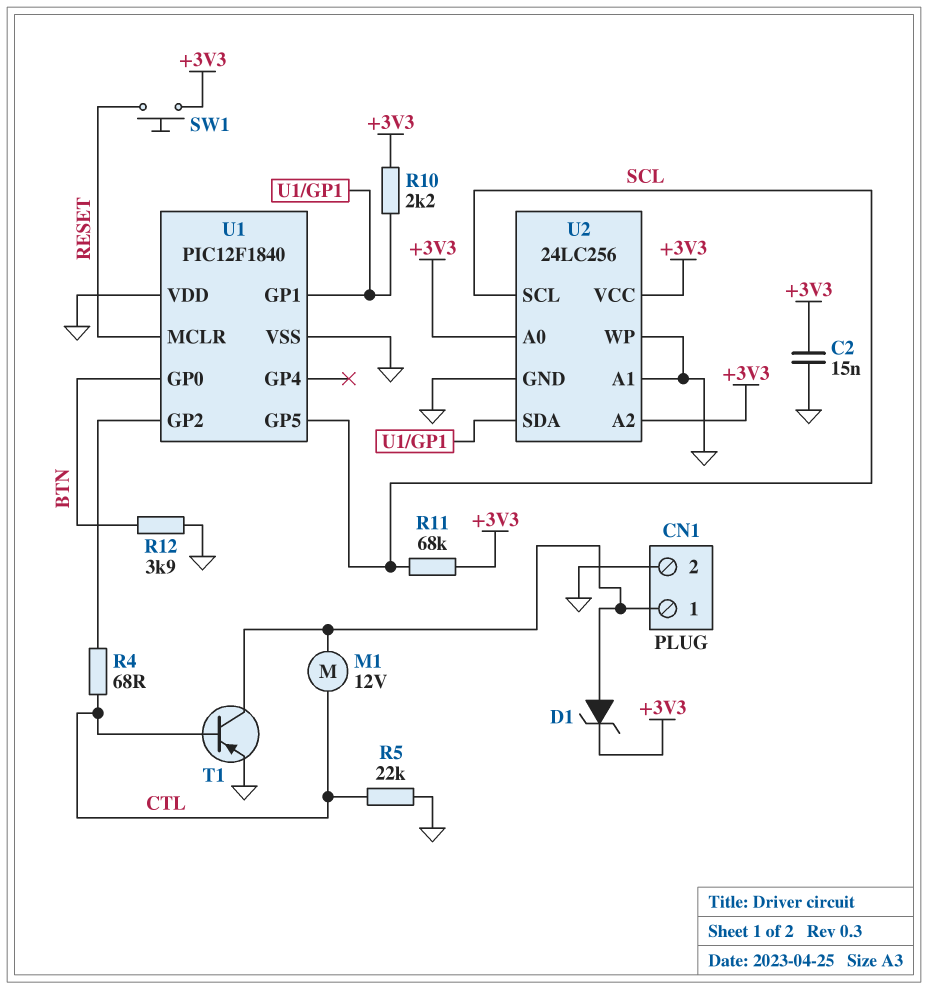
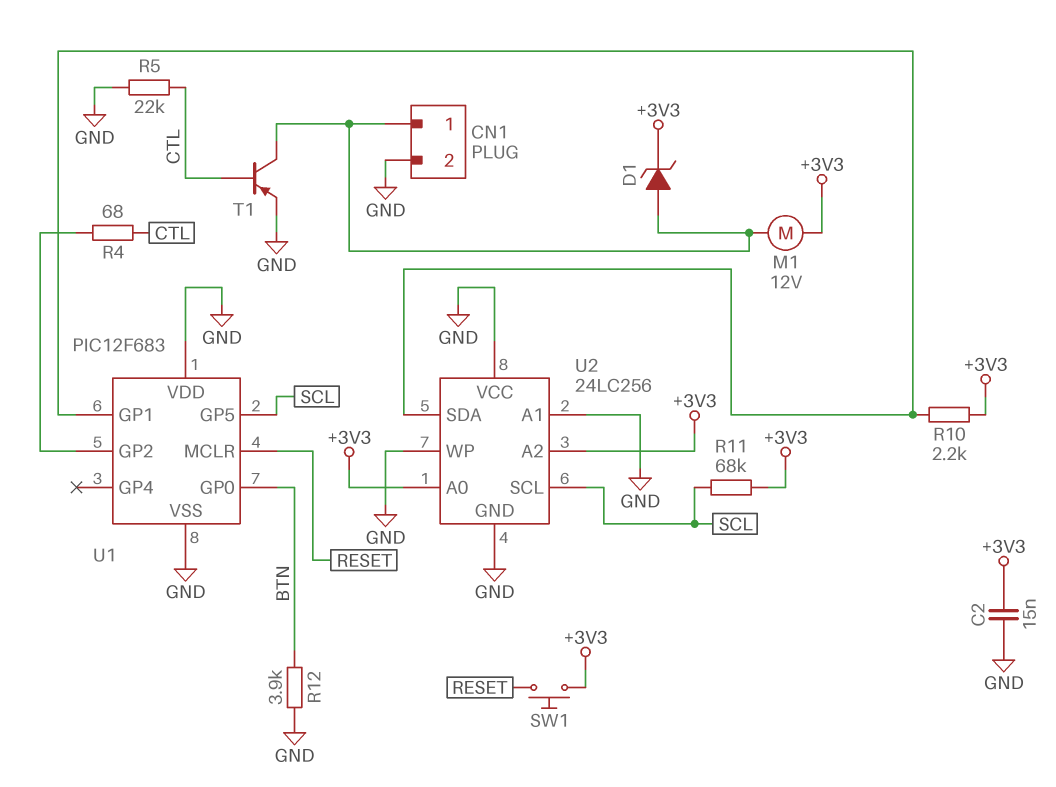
M1: motor 12V (CN1/1, CTL) -> motor 12V (+3V3, CN1/1)
U1: PIC12F1840 -> PIC12F683
U2 pin VCC: +3V3 -> GND

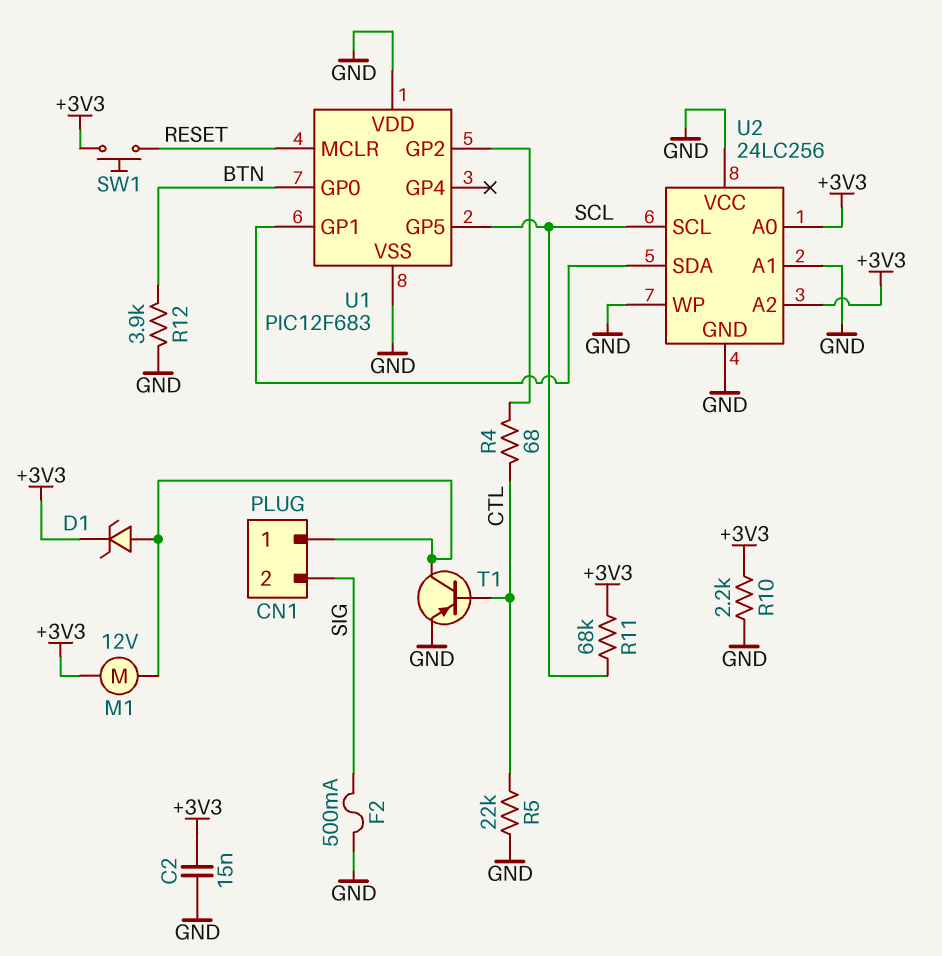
CN1 pin 2: GND -> SIG
F2: none -> 500mA (GND, SIG)
R10: 2.2k (+3V3, U1/GP1) -> 2.2k (+3V3, GND)

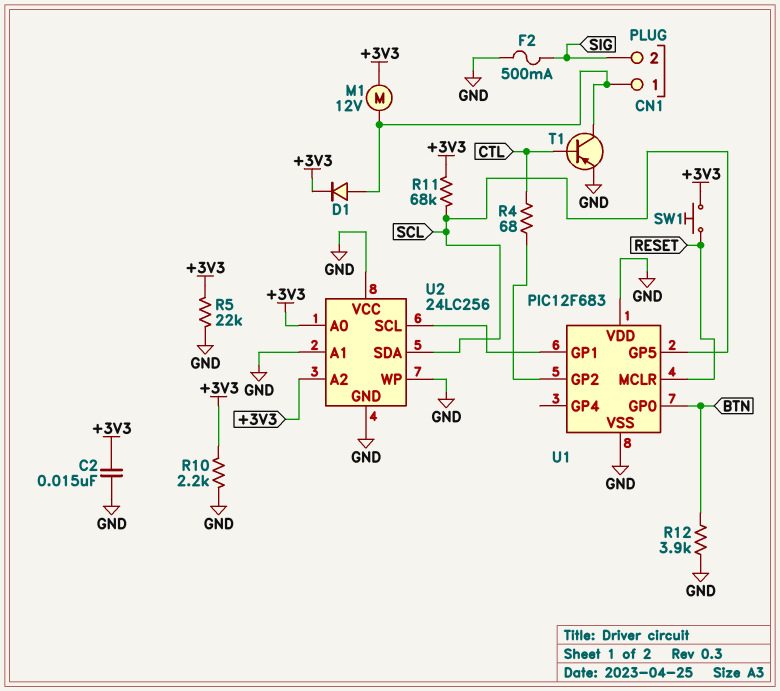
D1: zener (A CN1/1, K +3V3) -> diode (A CN1/1, K +3V3)
R5: 22k (CTL, GND) -> 22k (+3V3, GND)
U2 pin SCL: SCL -> U1/GP1
U2 pin SDA: U1/GP1 -> SCL

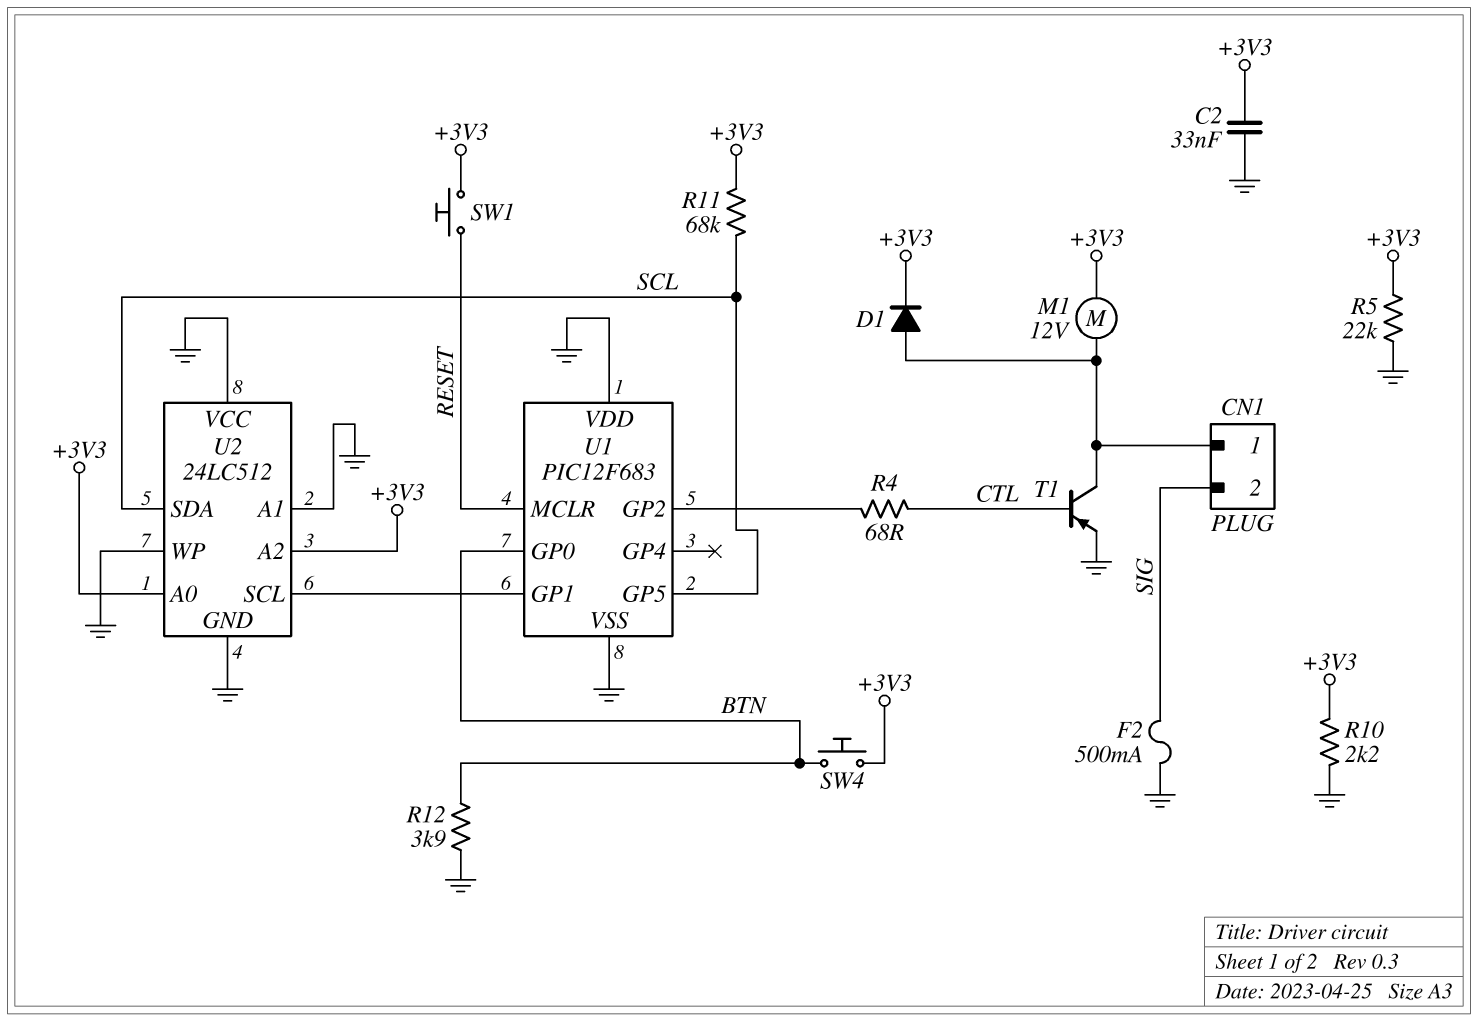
C2: 15nF (+3V3, GND) -> 33nF (+3V3, GND)
SW4: none -> button (+3V3, BTN)
U2: 24LC256 -> 24LC512

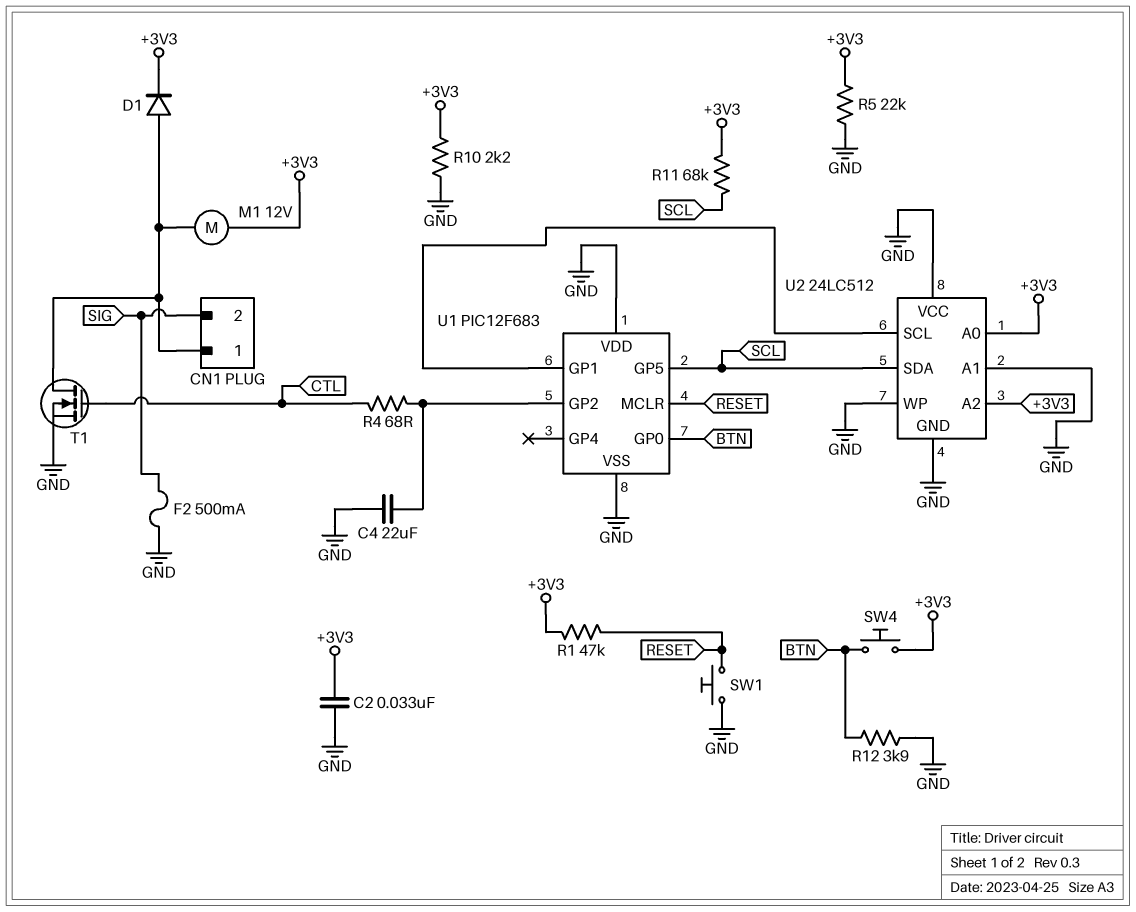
C4: none -> 22uF (GND, U1/GP2)
R1: none -> 47k (+3V3, RESET)
SW1: button (+3V3, RESET) -> button (GND, RESET)
T1: PNP (B CTL, C CN1/1, E GND) -> NMOS (G CTL, D CN1/1, S GND)

